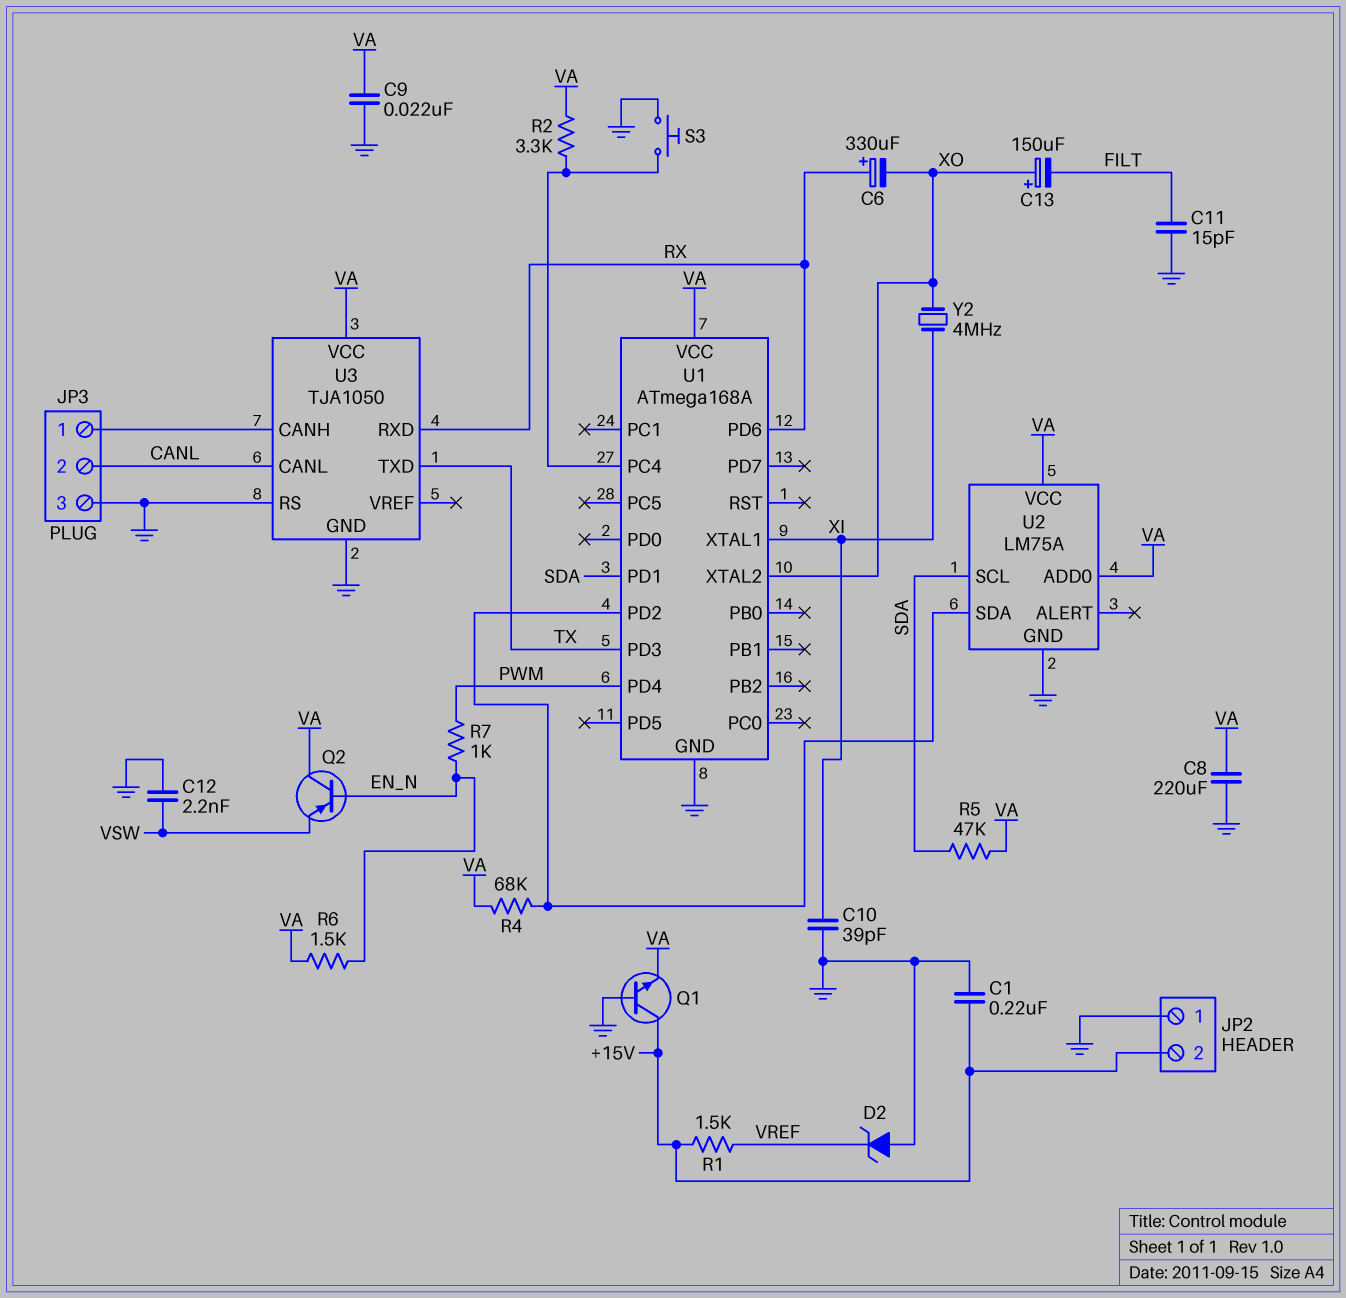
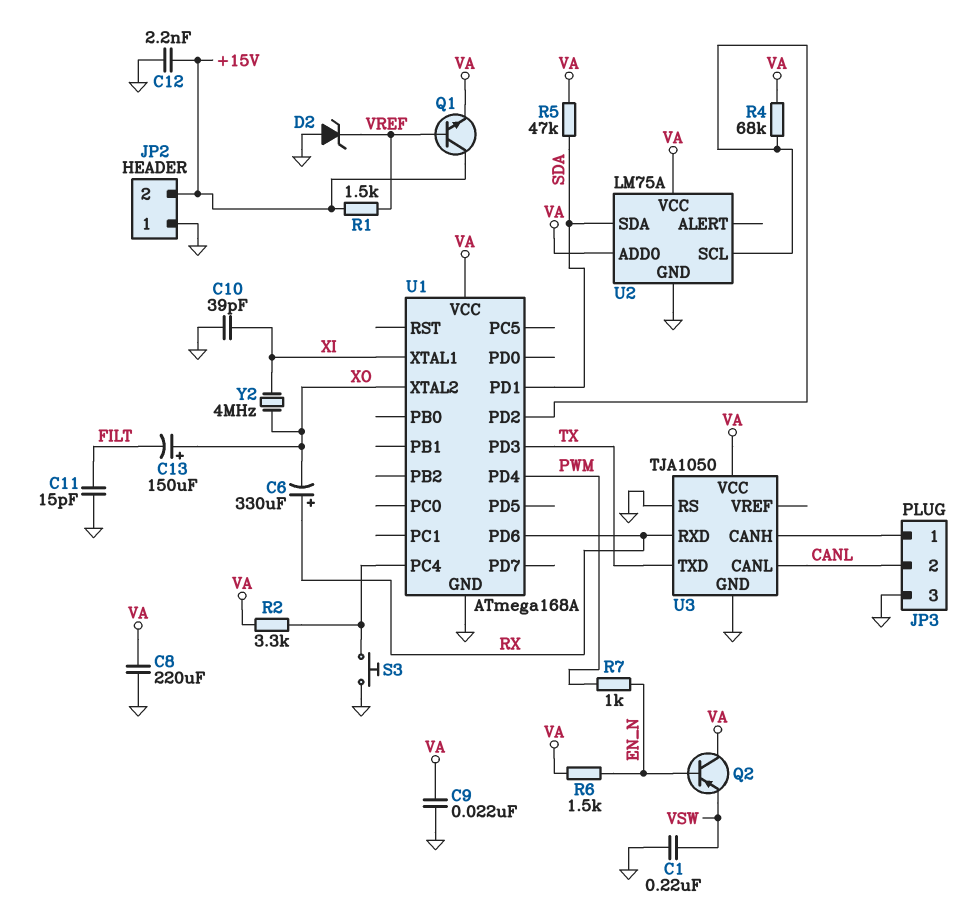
C1: 220nF (+15V, GND) -> 220nF (GND, VSW)
C12: 2.2nF (GND, VSW) -> 2.2nF (+15V, GND)
Q1: NPN (B GND, C +15V, E VA) -> NPN (B VREF, C +15V, E VA)
U2 pin SCL: SDA -> U1/PD2
U2 pin SDA: U1/PD2 -> SDA

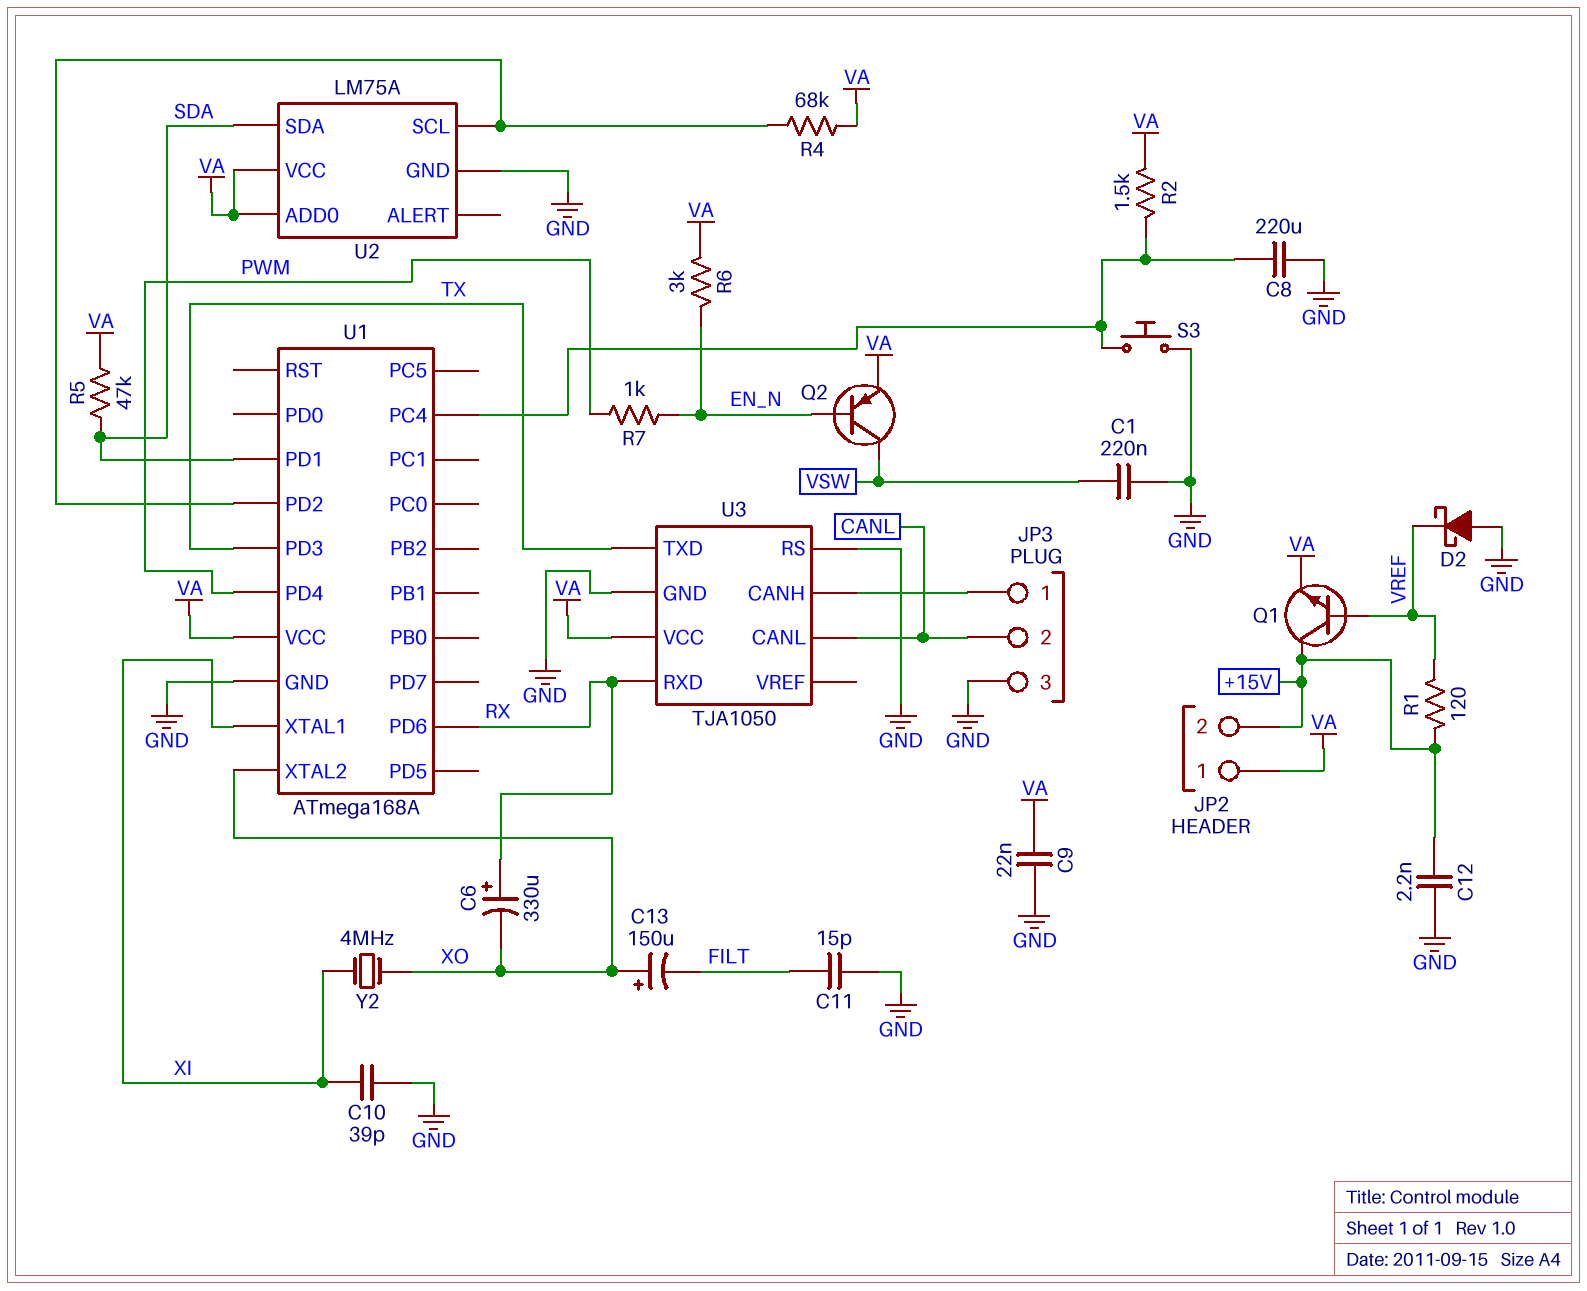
C8: 220uF (GND, VA) -> 220uF (GND, U1/PC4)
D2: zener (A GND, K VREF) -> schottky (A GND, K VREF)
JP2 pin 1: GND -> VA
Q2: PNP (B EN_N, C VA, E VSW) -> PNP (B EN_N, C VSW, E VA)
R1: 1.5k (+15V, VREF) -> 120 (+15V, VREF)
R2: 3.3k (U1/PC4, VA) -> 1.5k (U1/PC4, VA)
R6: 1.5k (EN_N, VA) -> 3k (EN_N, VA)

